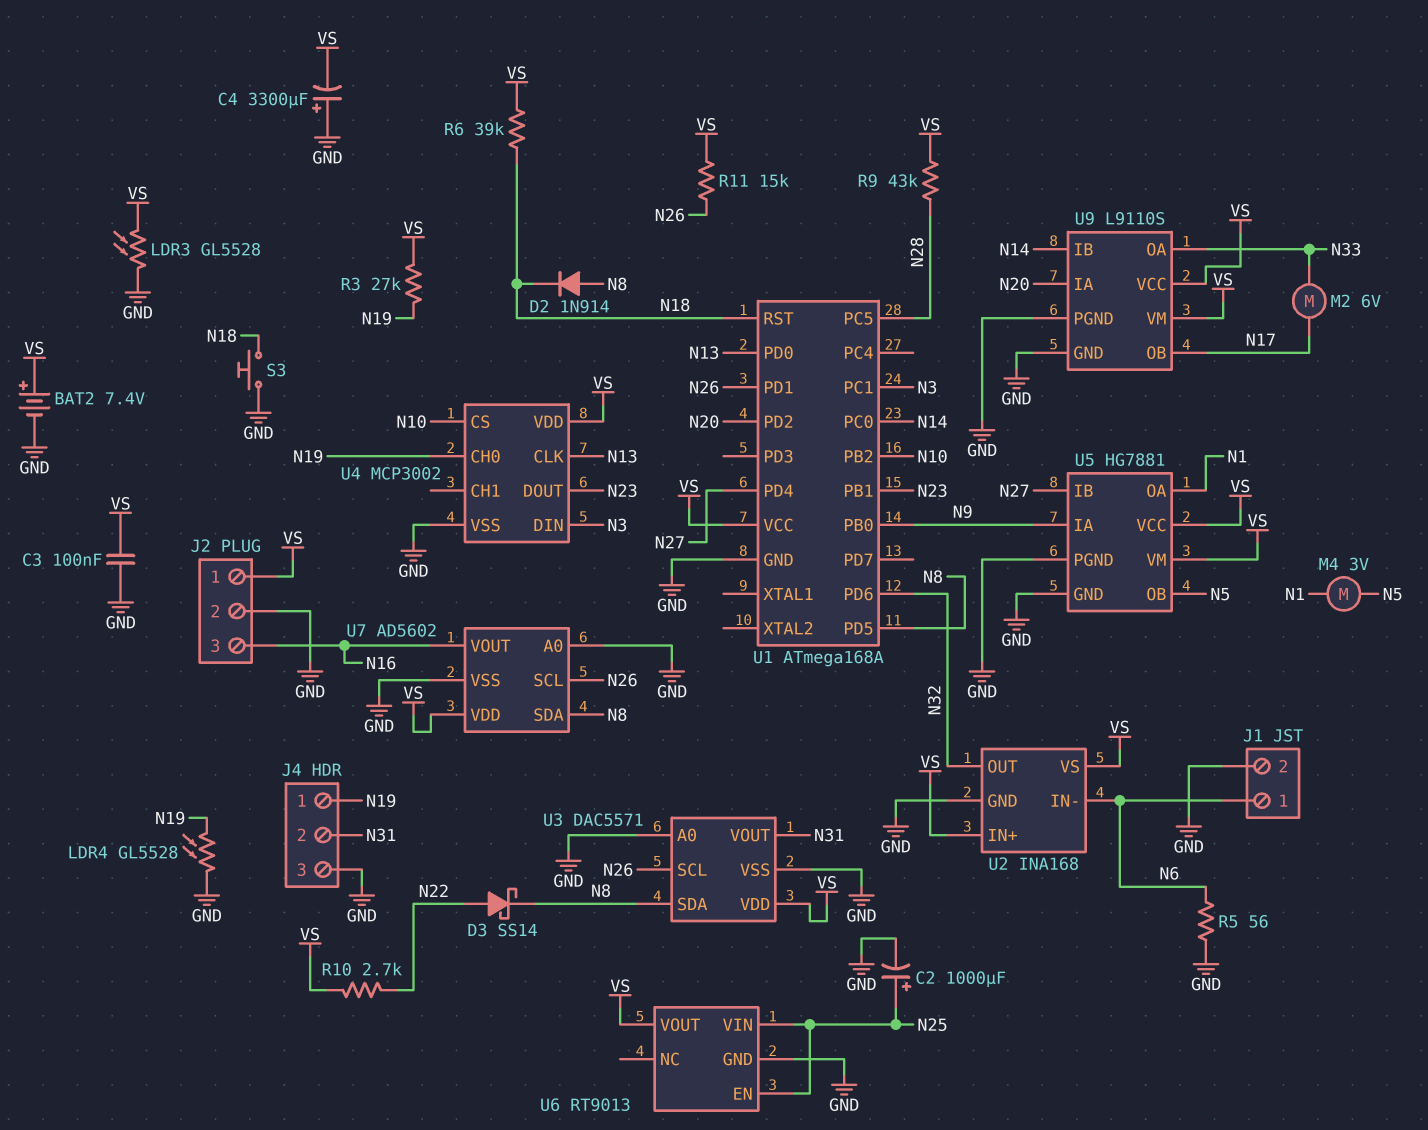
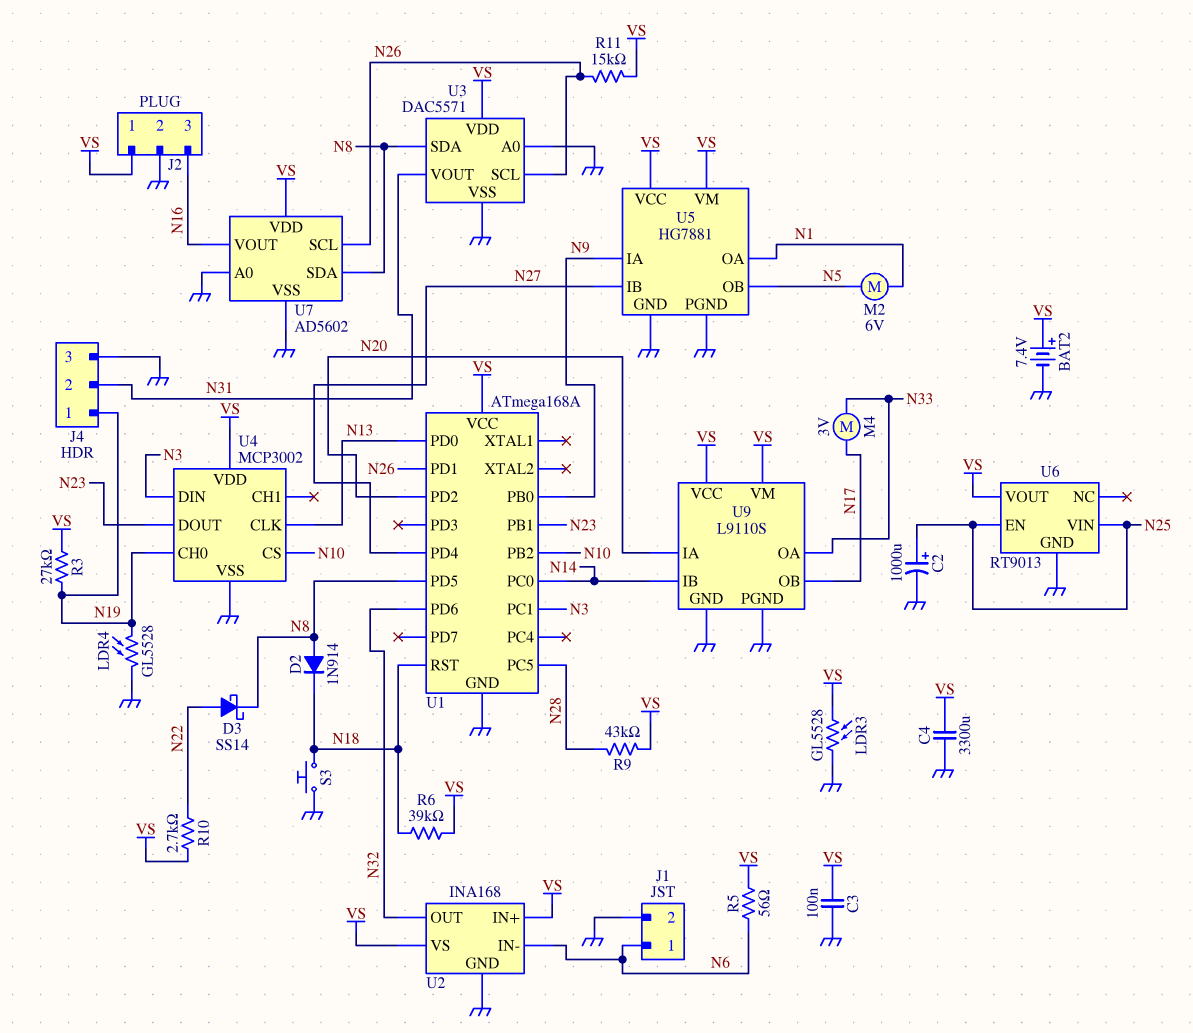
C4: 3300uF (plus GND, minus VS) -> 3300uF (GND, VS)
M2: motor 6V (N17, N33) -> motor 6V (N1, N5)
M4: motor 3V (N1, N5) -> motor 3V (N17, N33)
R5: 56 (GND, N6) -> 56 (N6, VS)

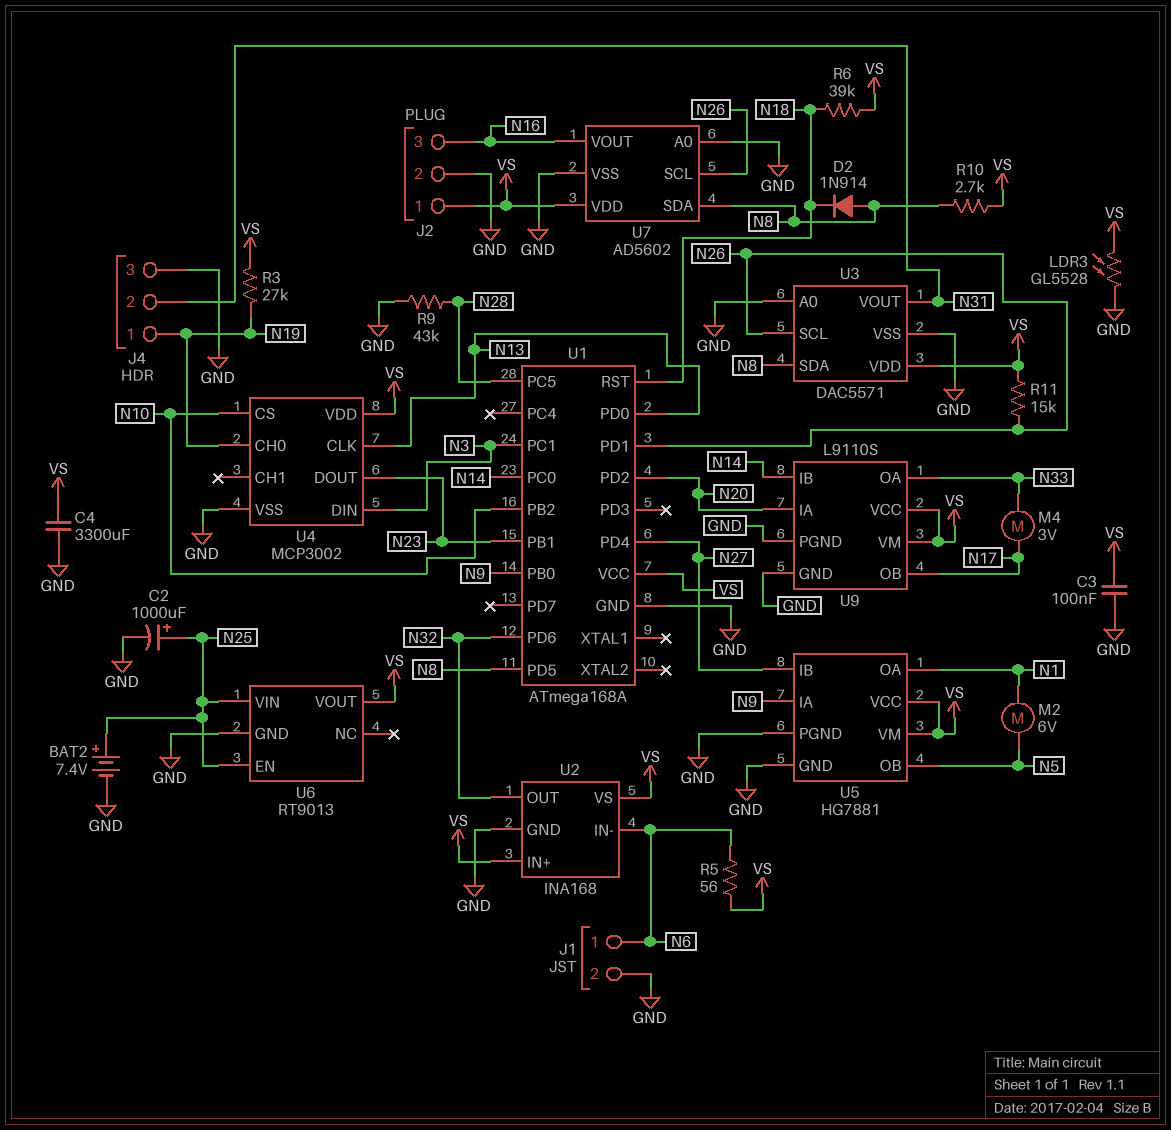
BAT2: 7.4V (plus VS, minus GND) -> 7.4V (plus N25, minus GND)
D3: schottky SS14 (A N22, K N8) -> none
LDR4: GL5528 (GND, N19) -> none
R9: 43k (N28, VS) -> 43k (GND, N28)
R10: 2.7k (N22, VS) -> 2.7k (N8, VS)
S3: button (GND, N18) -> none

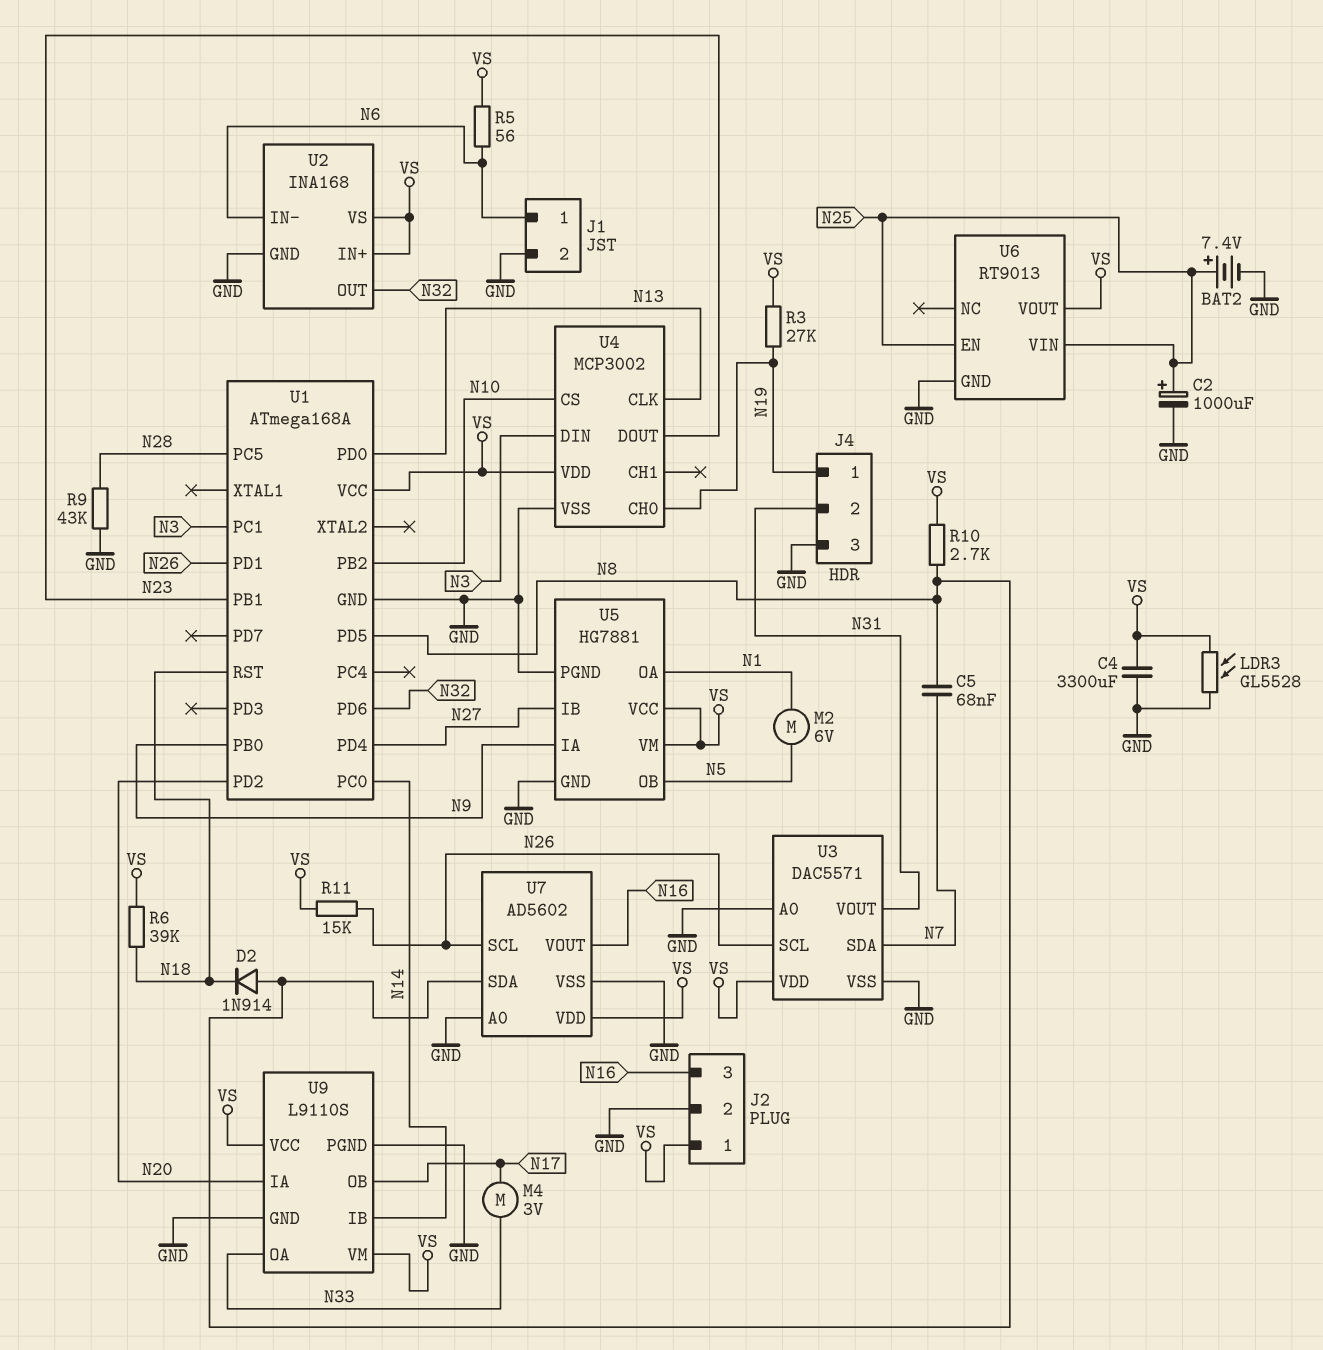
C3: 100nF (GND, VS) -> none
C5: none -> 68nF (N7, N8)
U3 pin SDA: N8 -> N7

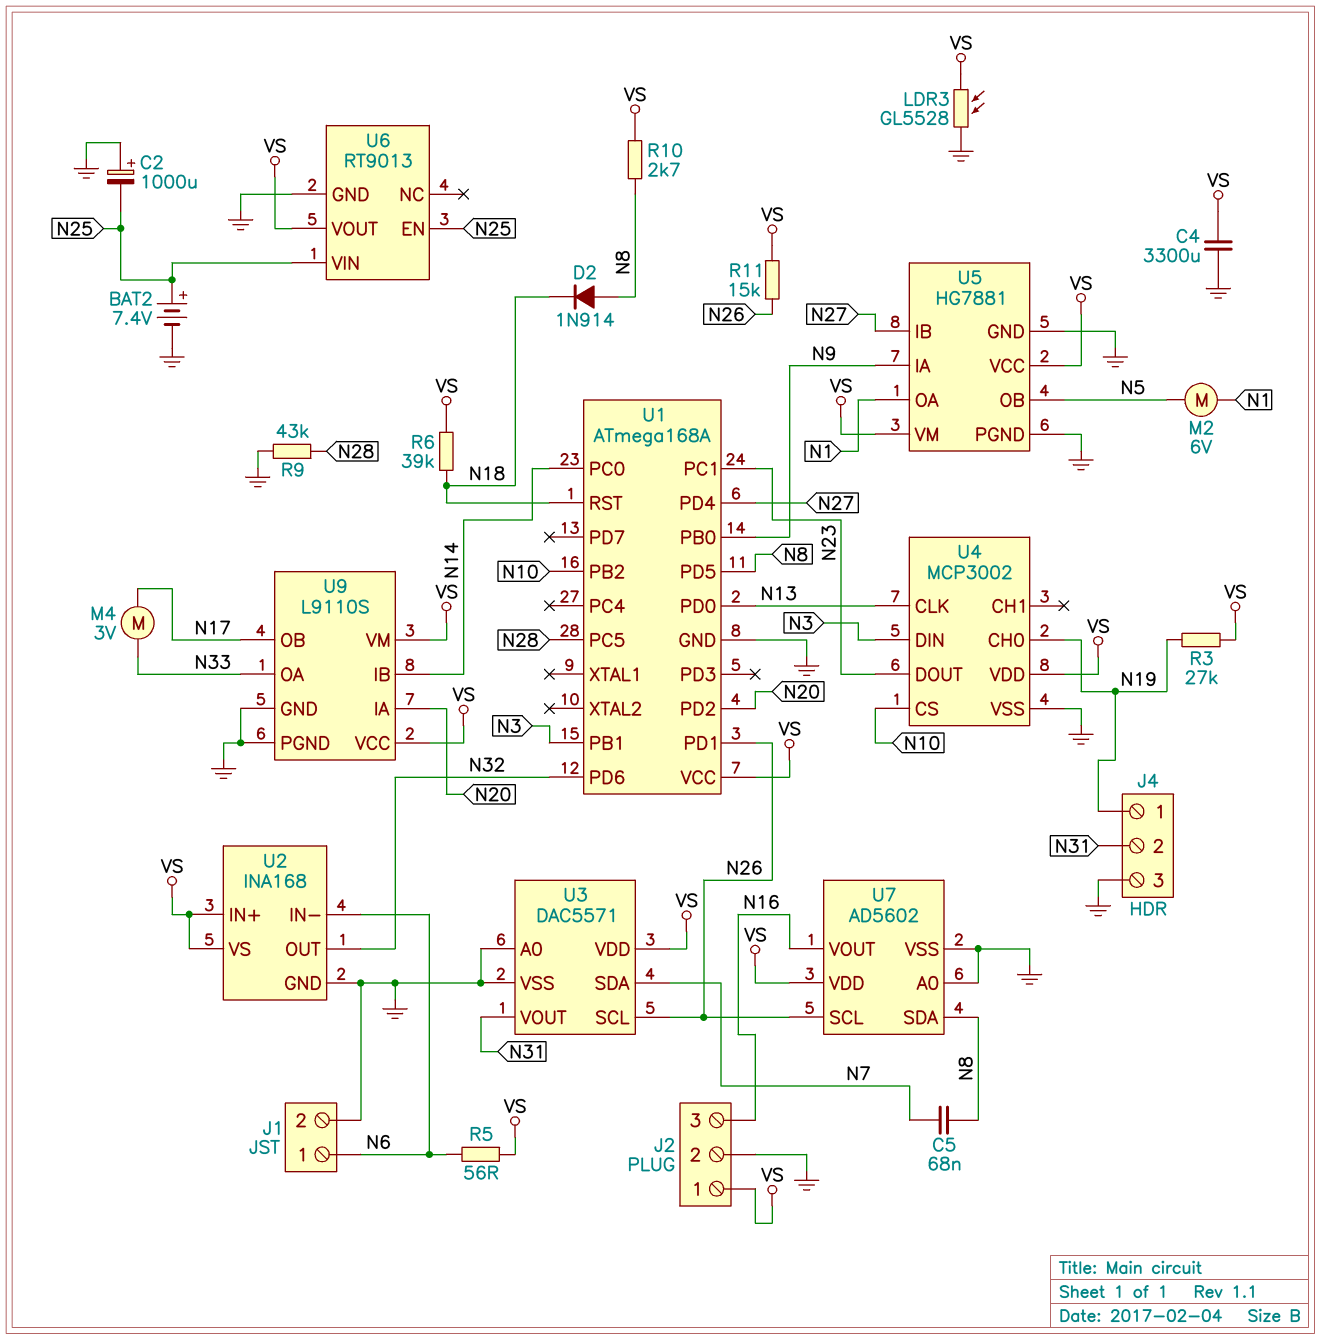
C2: 1000uF (plus N25, minus GND) -> 1000uF (plus GND, minus N25)
U1 pin PB1: N23 -> N3
U1 pin PC1: N3 -> N23

